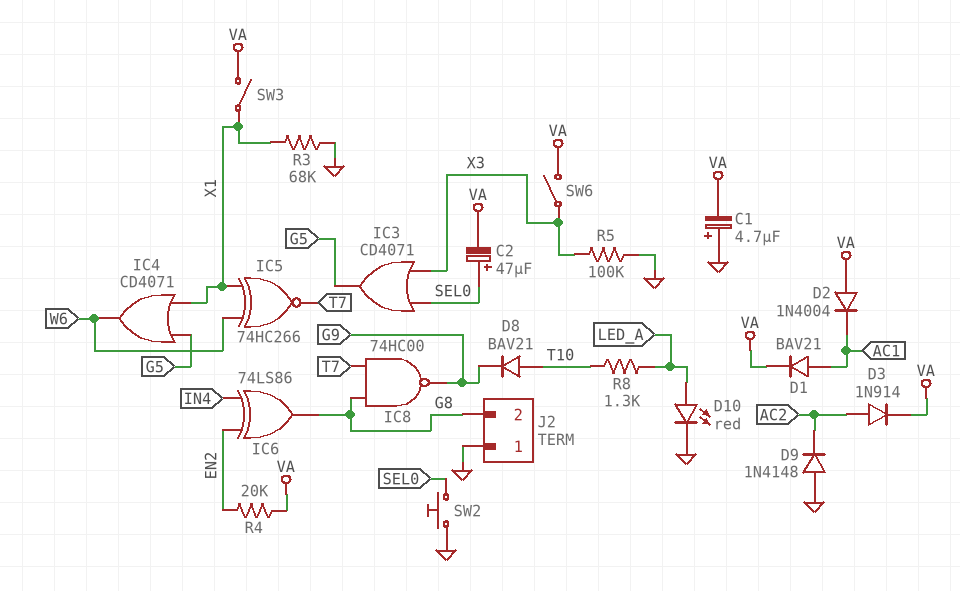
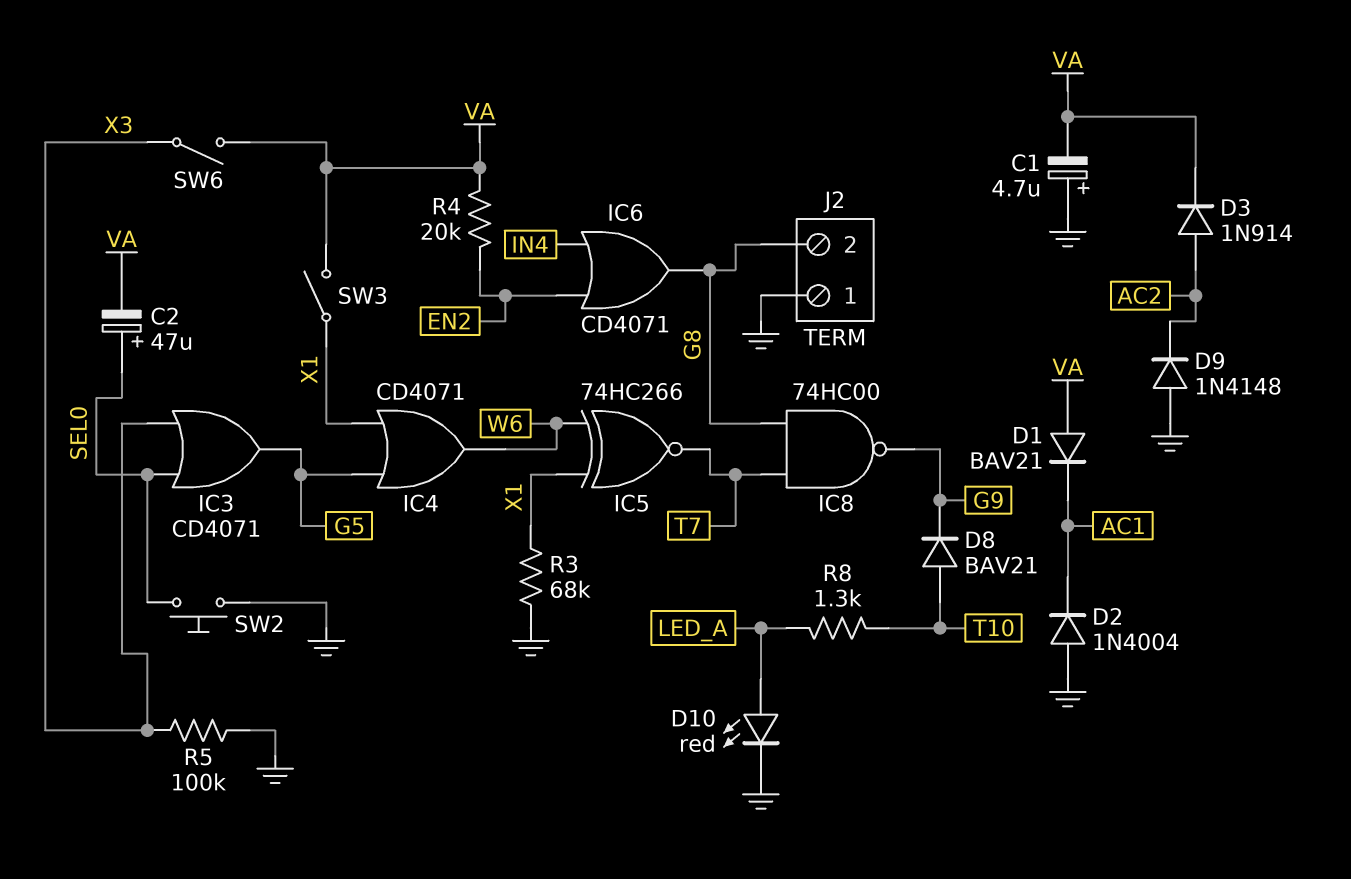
D1: diode BAV21 (A AC1, K VA) -> diode BAV21 (A VA, K AC1)
D2: diode 1N4004 (A VA, K AC1) -> diode 1N4004 (A GND, K AC1)
IC6: XOR 74LS86 (in EN2, in IN4, out G8) -> OR CD4071 (in EN2, in IN4, out G8)

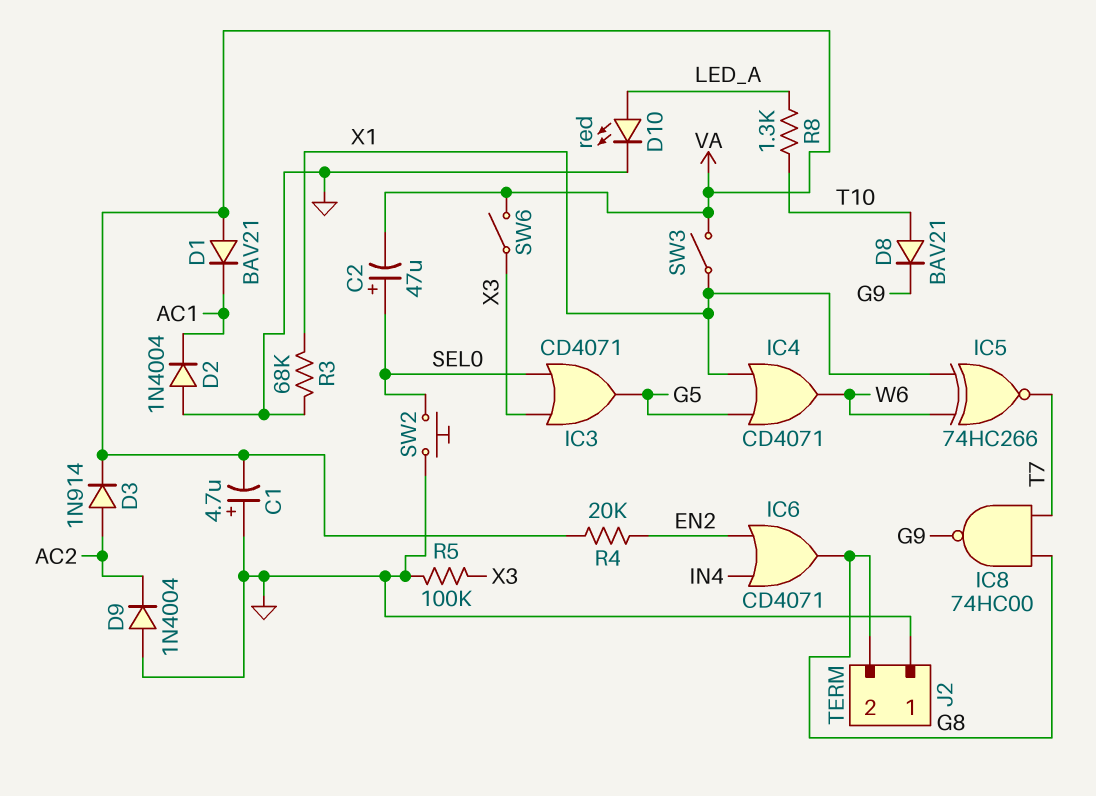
D9: diode 1N4148 (A GND, K AC2) -> diode 1N4004 (A GND, K AC2)

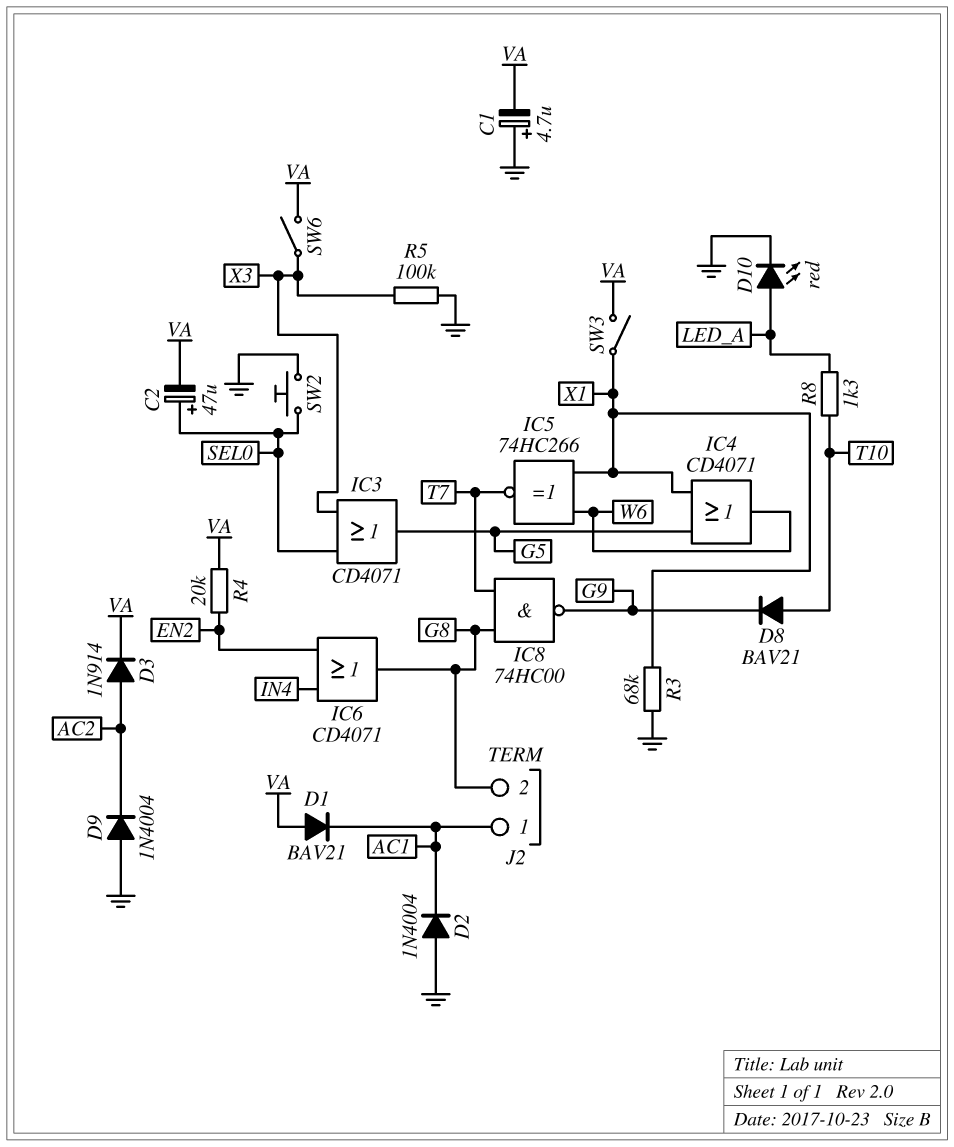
J2 pin 1: GND -> AC1

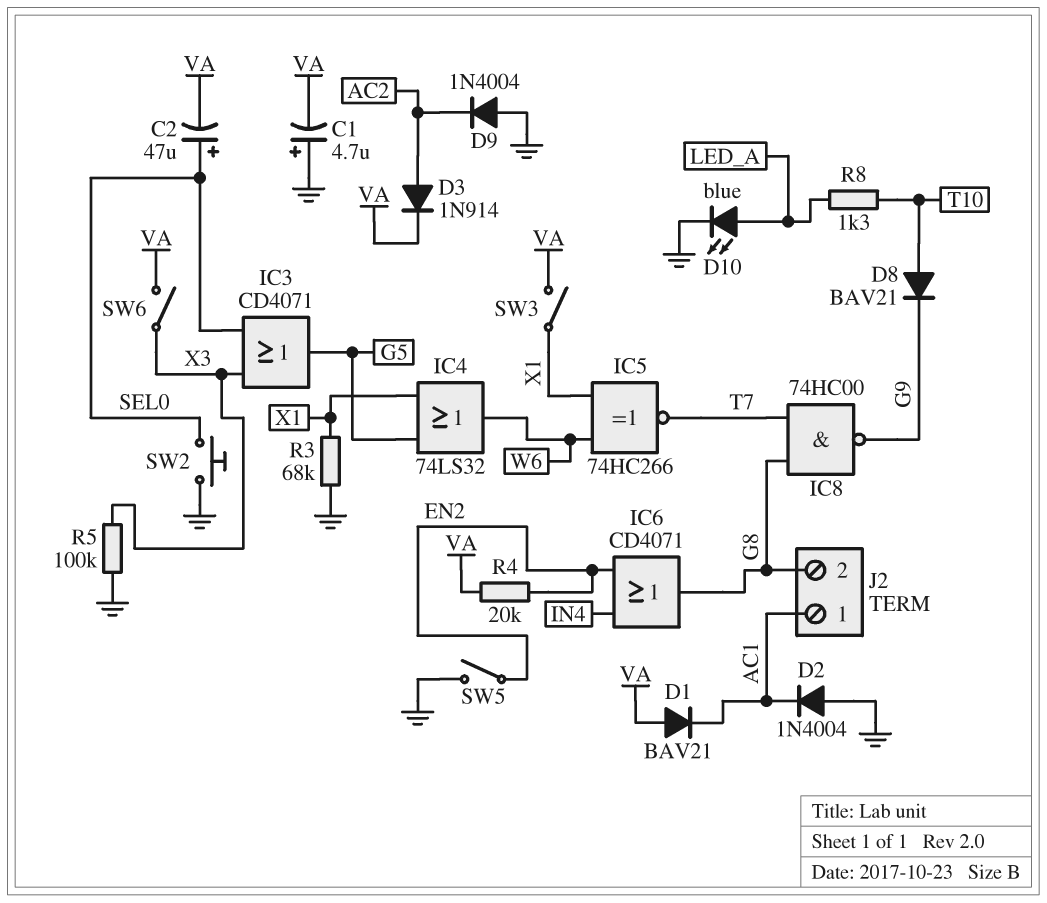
D10: LED red (A LED_A, K GND) -> LED blue (A LED_A, K GND)
IC4: OR CD4071 (in G5, in X1, out W6) -> OR 74LS32 (in G5, in X1, out W6)
SW5: none -> switch (EN2, GND)

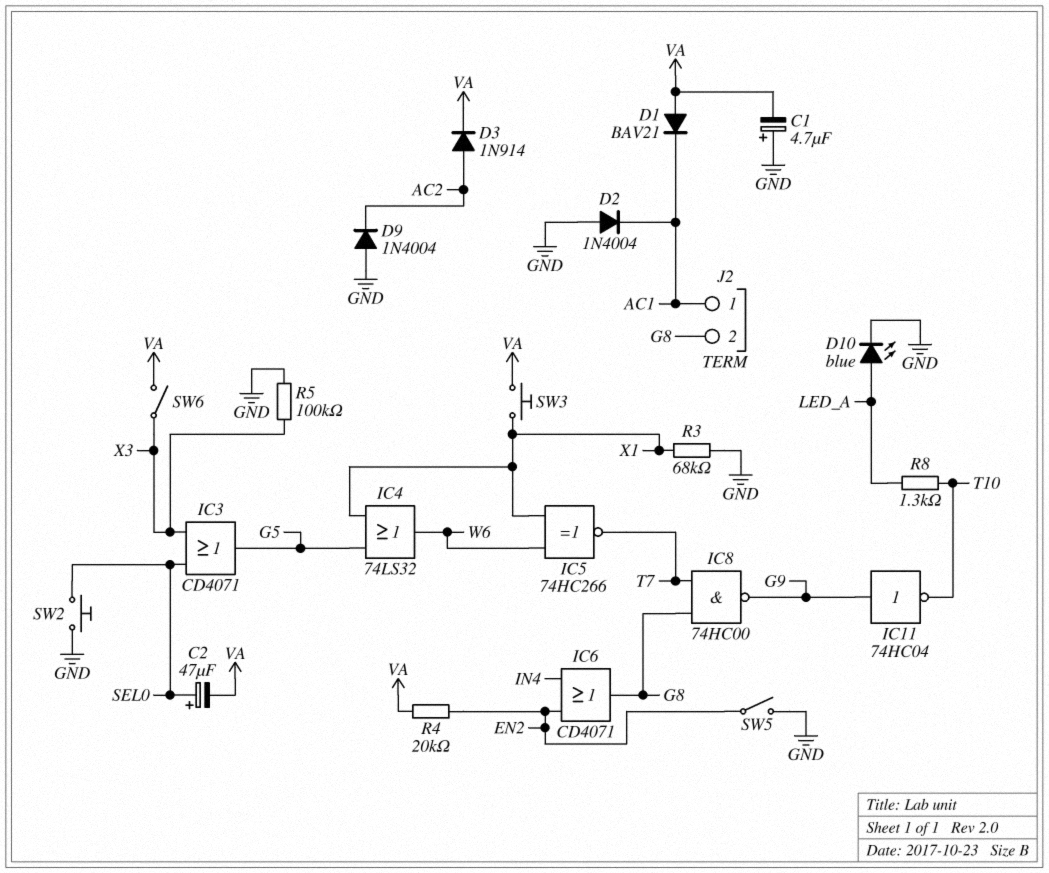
D8: diode BAV21 (A T10, K G9) -> none
IC11: none -> NOT 74HC04 (in G9, out T10)
SW3: switch (VA, X1) -> button (VA, X1)

